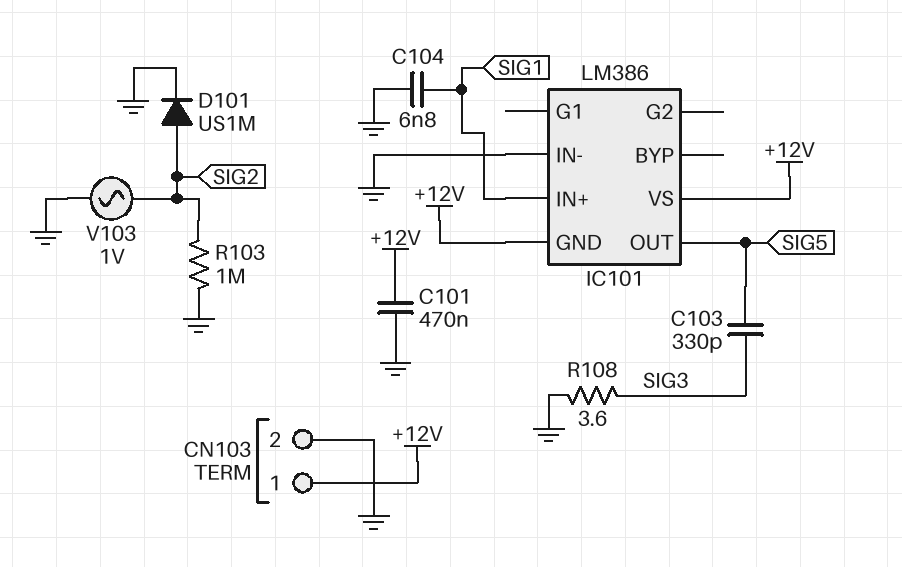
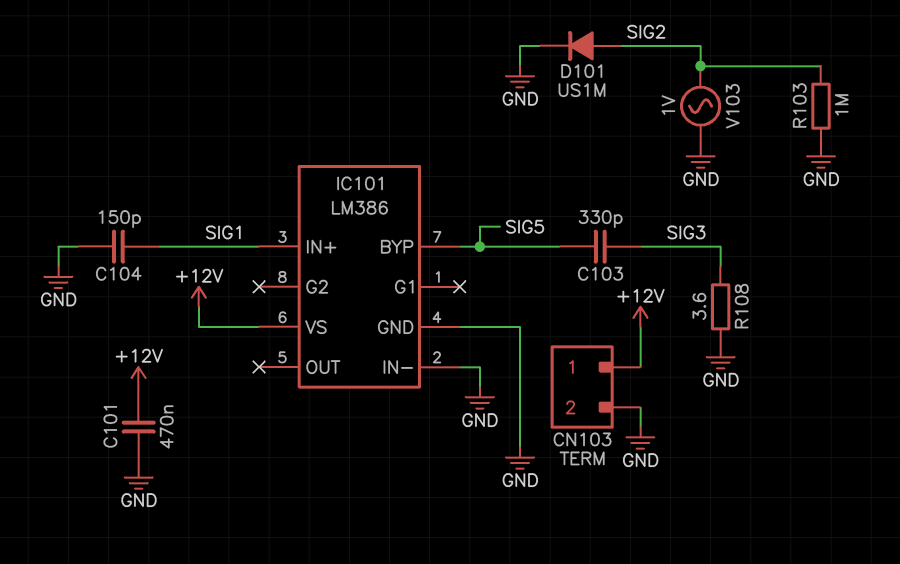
C104: 6.8nF (GND, SIG1) -> 150pF (GND, SIG1)
IC101 pin BYP: none -> SIG5
IC101 pin GND: +12V -> GND
IC101 pin OUT: SIG5 -> none

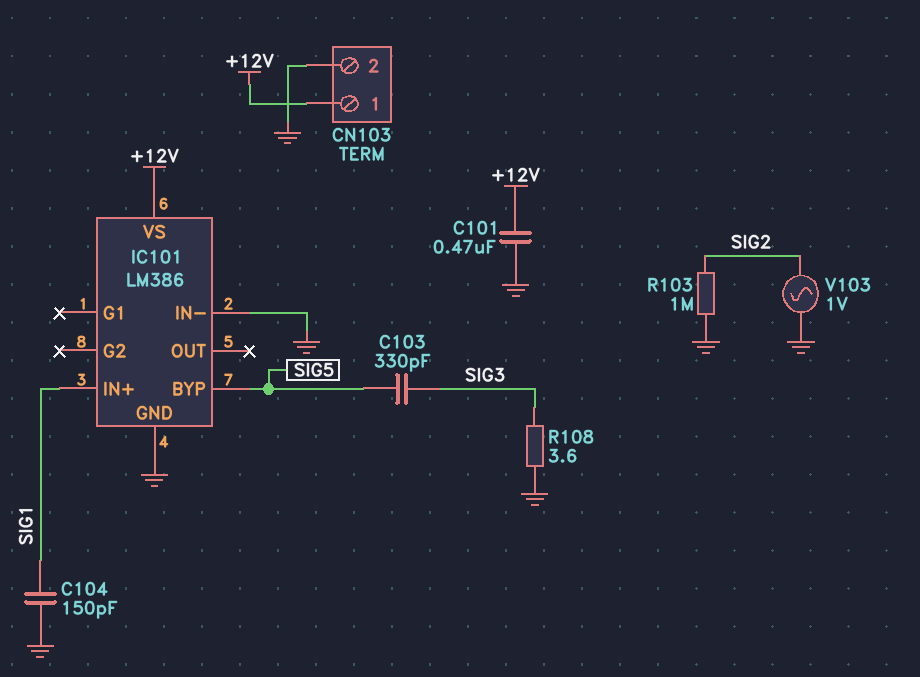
D101: diode US1M (A SIG2, K GND) -> none

